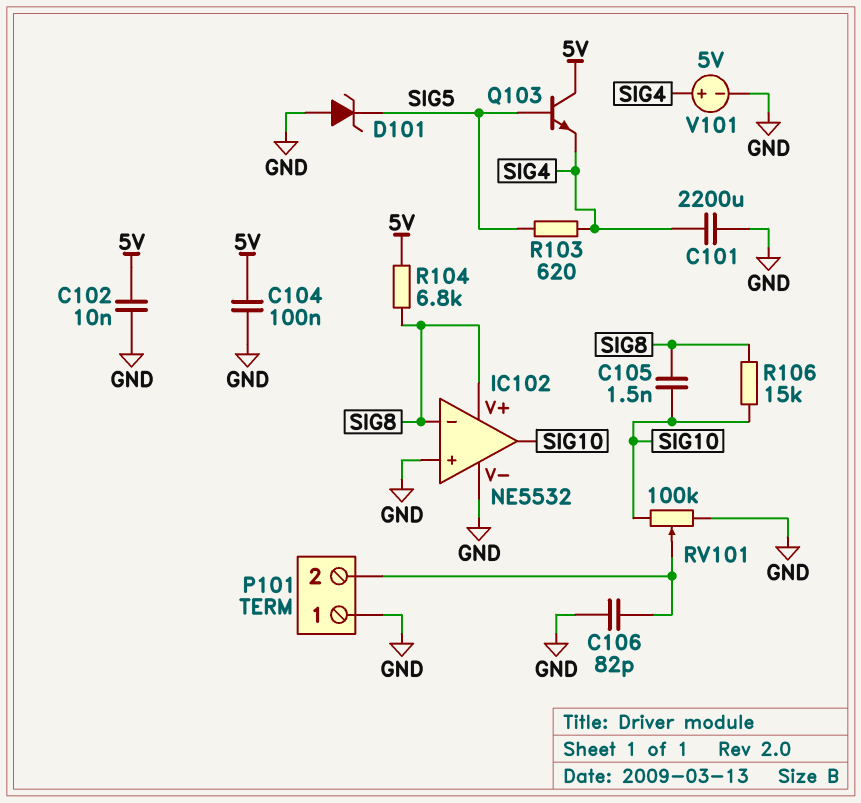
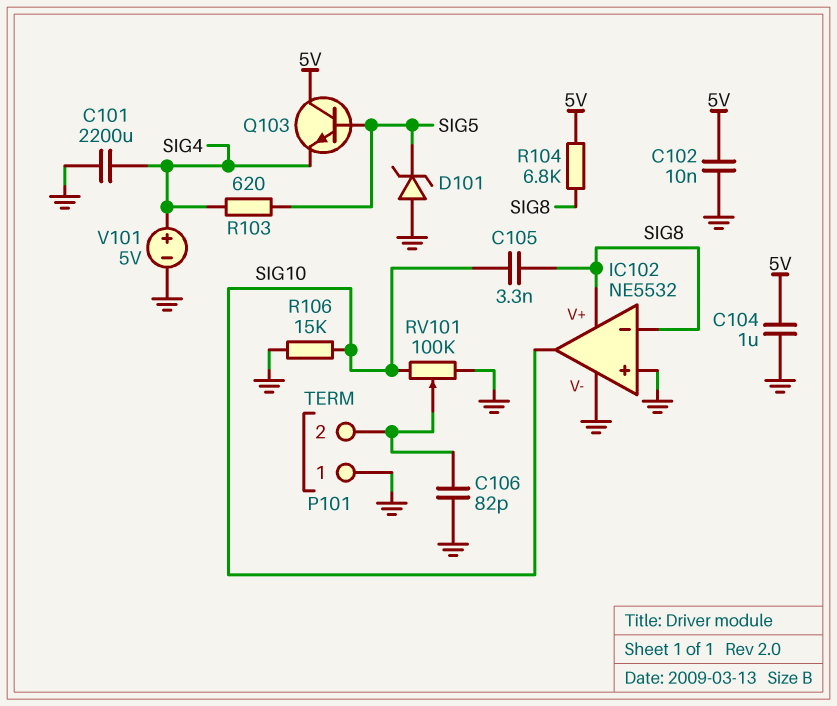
C104: 100nF (5V, GND) -> 1uF (5V, GND)
C105: 1.5nF (SIG8, SIG10) -> 3.3nF (SIG8, SIG10)
R106: 15k (SIG8, SIG10) -> 15k (GND, SIG10)

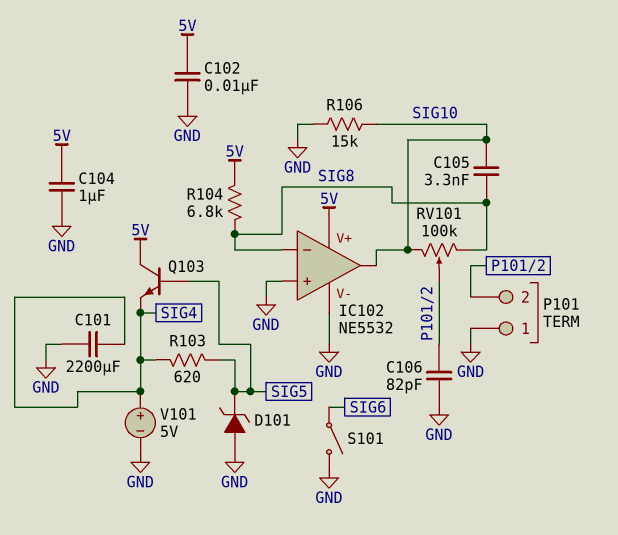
IC102 pin V+: SIG8 -> 5V
RV101: 100k (GND, SIG10, wiper P101/2) -> 100k (SIG8, SIG10, wiper P101/2)
S101: none -> switch (GND, SIG6)

